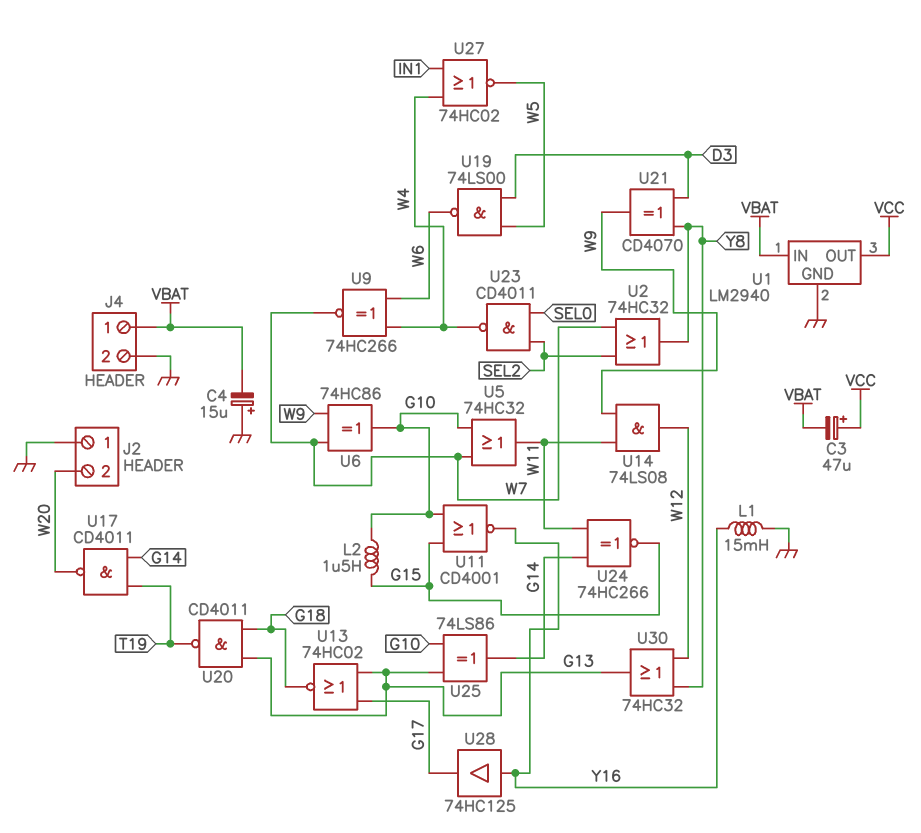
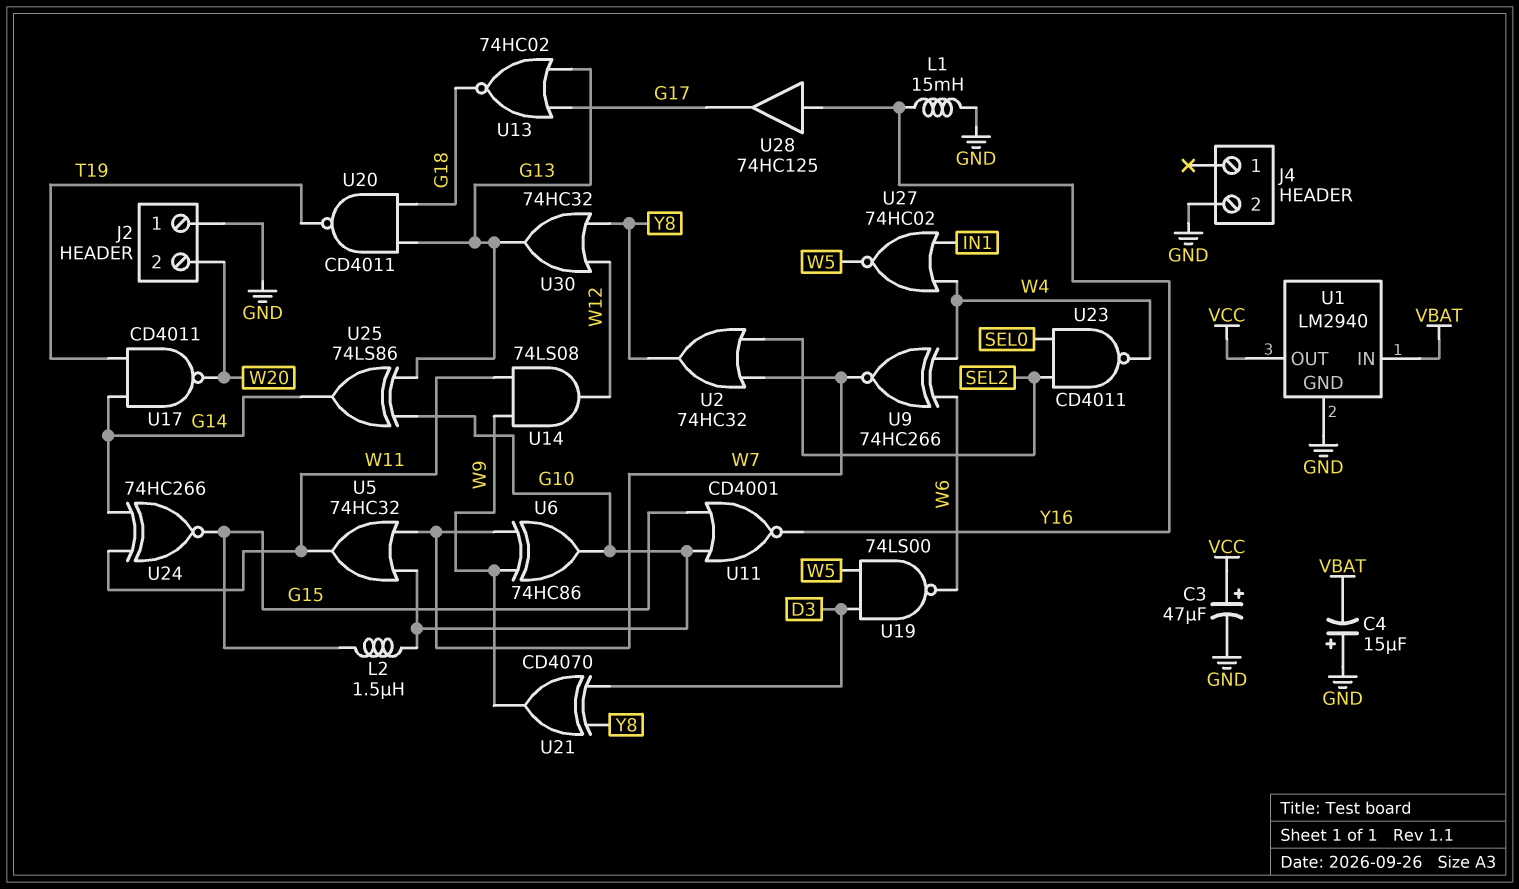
C3: 47uF (plus VCC, minus VBAT) -> 47uF (plus VCC, minus GND)
J4 pin 1: VBAT -> none

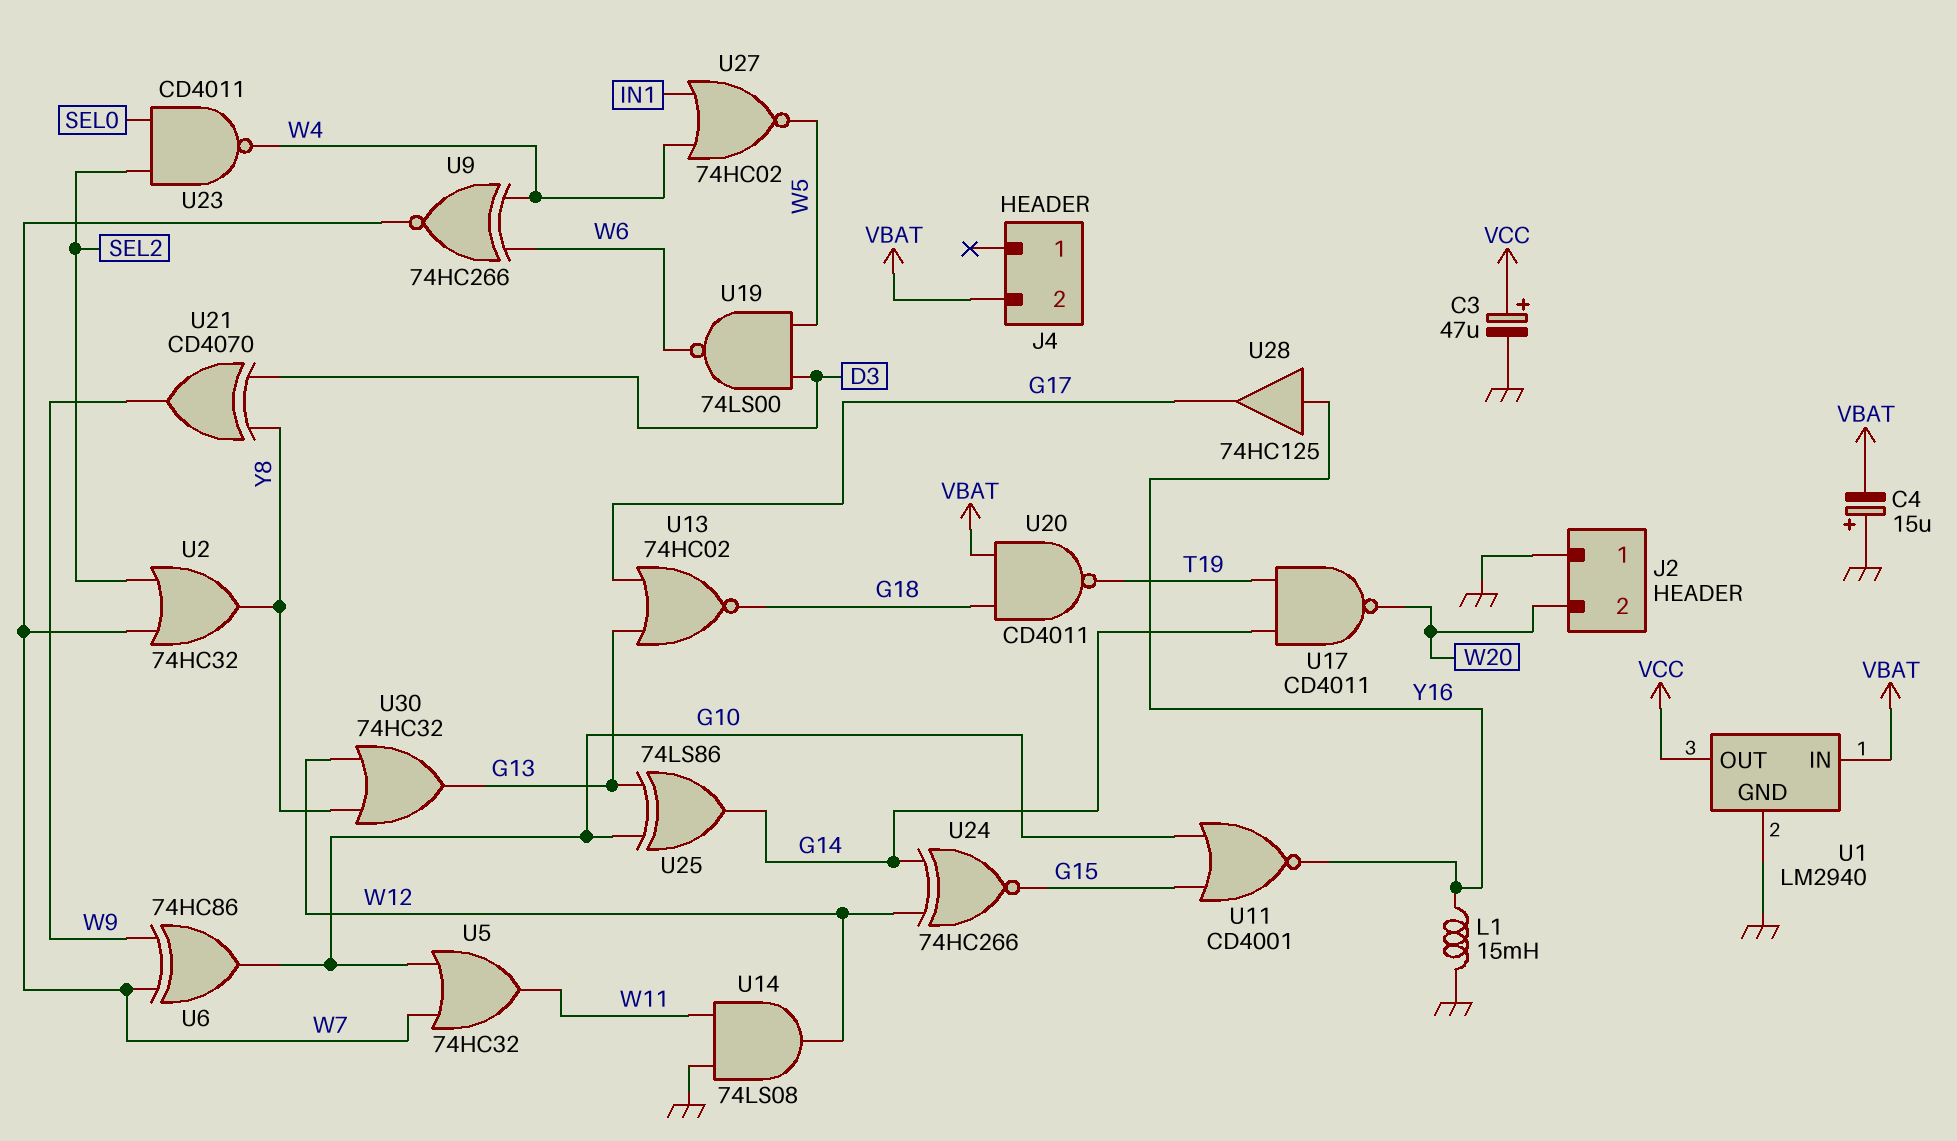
J4 pin 2: GND -> VBAT
L2: 1.5uH (G10, G15) -> none
U14: AND 74LS08 (in W9, in W11, out W12) -> AND 74LS08 (in GND, in W11, out W12)
U20: NAND CD4011 (in G13, in G18, out T19) -> NAND CD4011 (in G18, in VBAT, out T19)
U24: XNOR 74HC266 (in G14, in W11, out G15) -> XNOR 74HC266 (in G14, in W12, out G15)

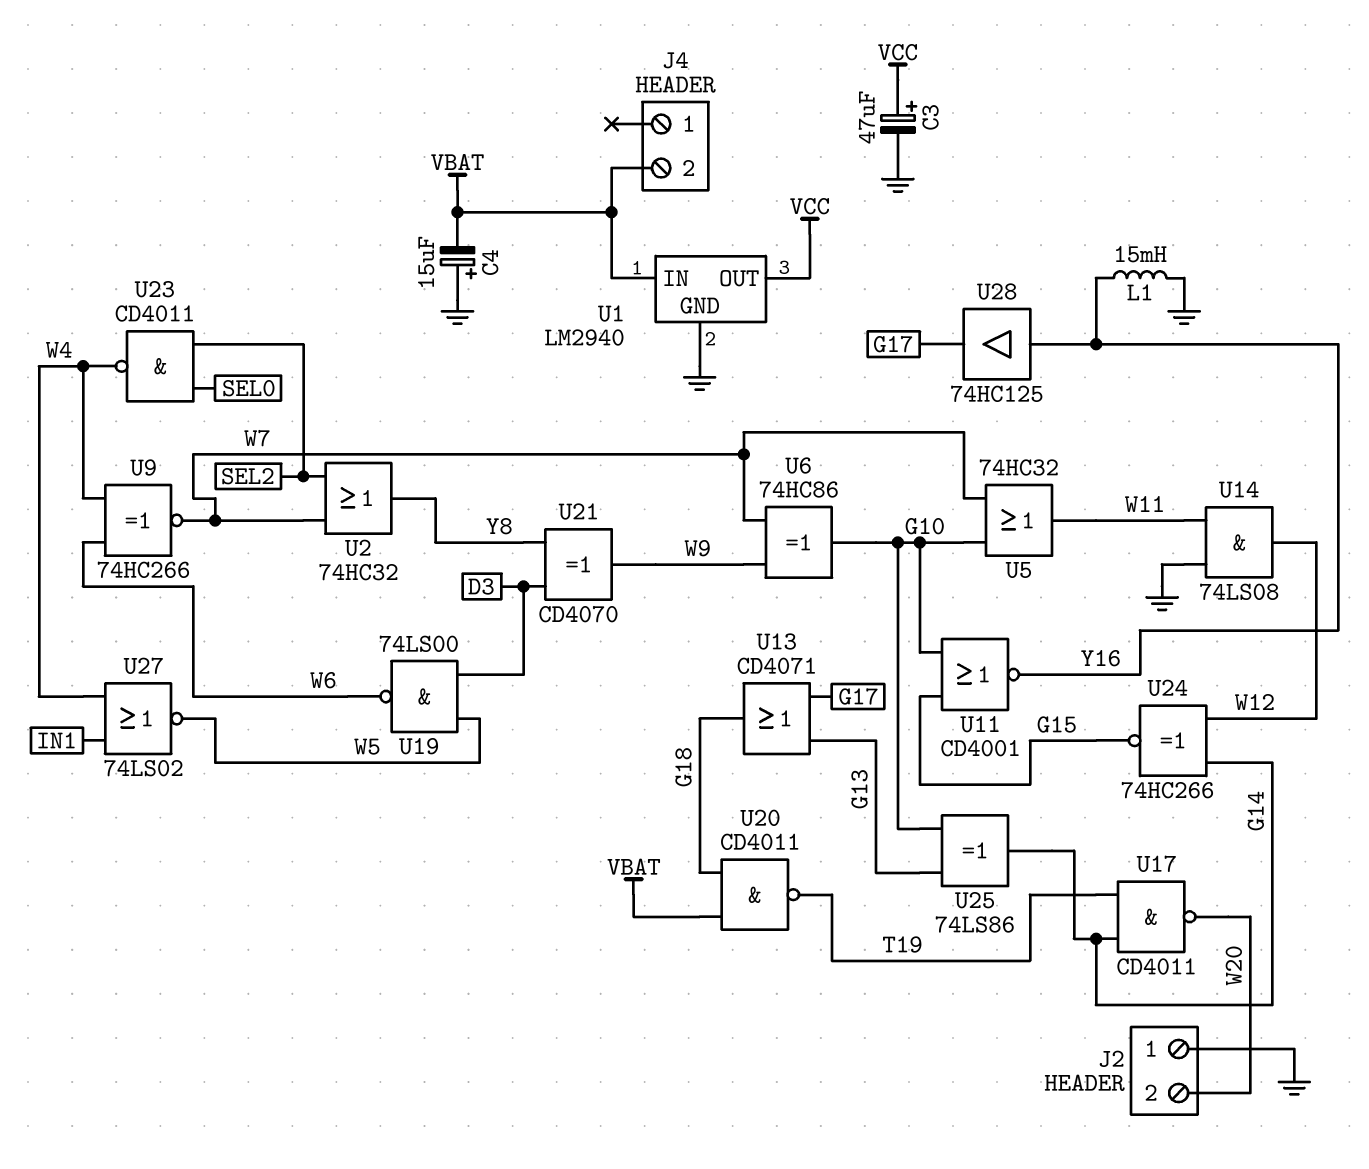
U13: NOR 74HC02 (in G13, in G17, out G18) -> OR CD4071 (in G13, in G17, out G18)
U27: NOR 74HC02 (in IN1, in W4, out W5) -> NOR 74LS02 (in IN1, in W4, out W5)
U30: OR 74HC32 (in W12, in Y8, out G13) -> none

